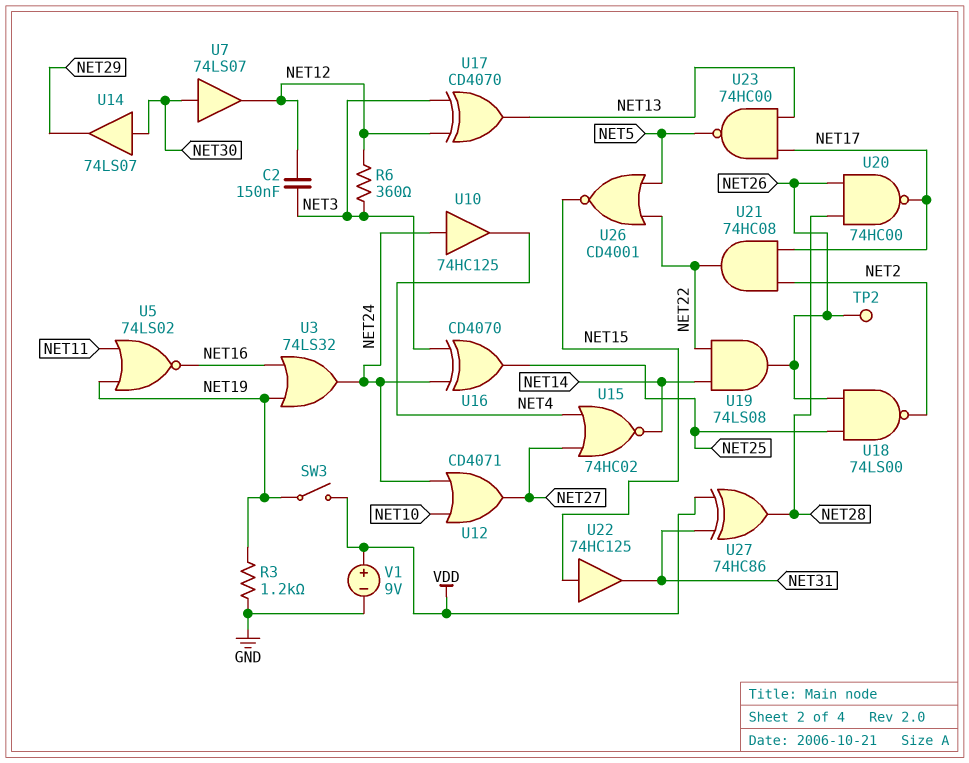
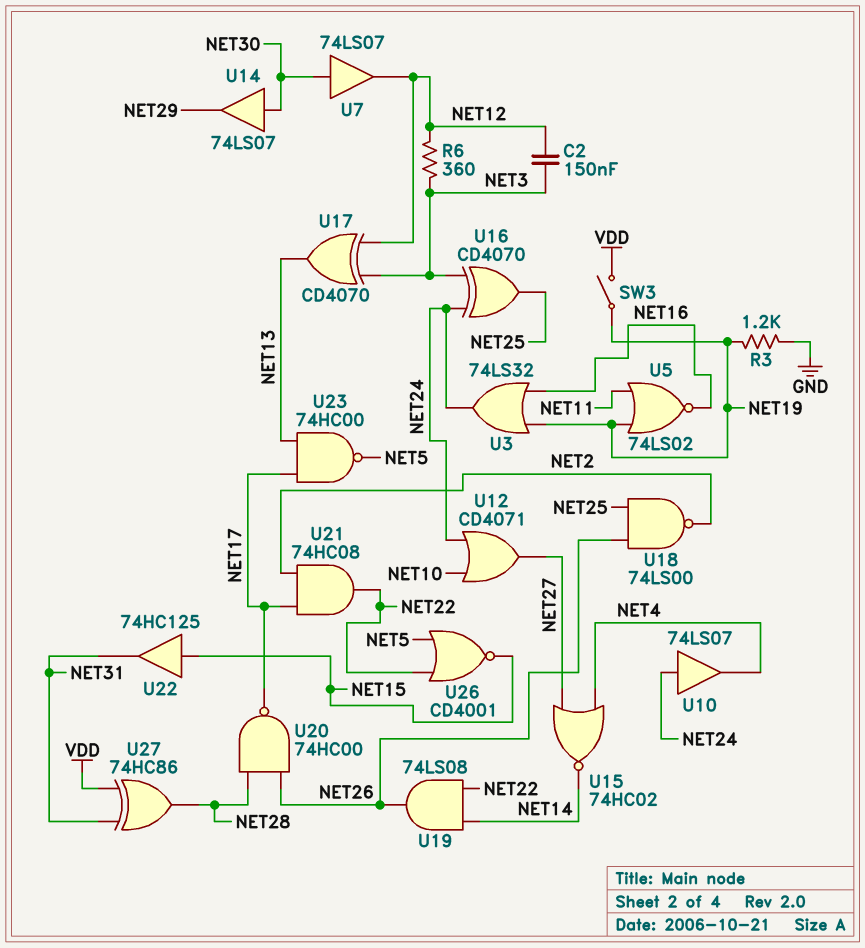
TP2: test point (NET26) -> none
U10: buffer 74HC125 (in NET24, out NET4) -> buffer 74LS07 (in NET24, out NET4)
V1: 9V (plus VDD, minus GND) -> none

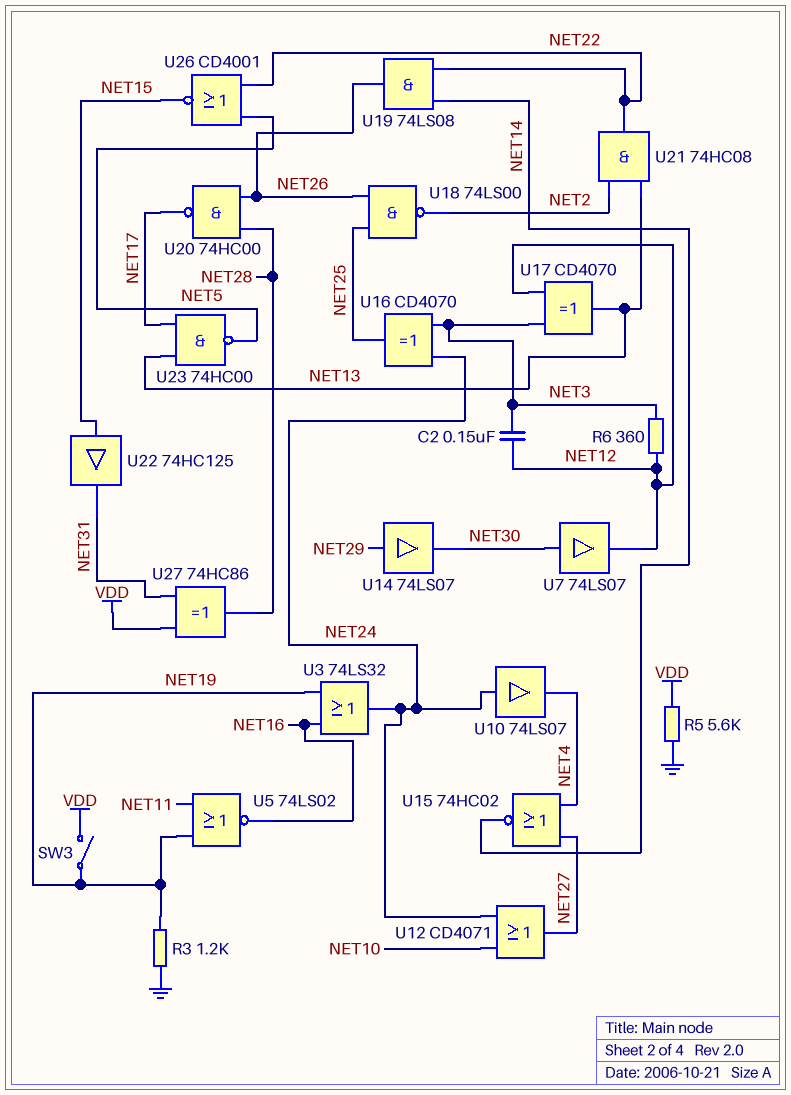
R5: none -> 5.6k (GND, VDD)
U14: buffer 74LS07 (in NET30, out NET29) -> buffer 74LS07 (in NET29, out NET30)
U21: AND 74HC08 (in NET2, in NET17, out NET22) -> AND 74HC08 (in NET2, in NET13, out NET22)

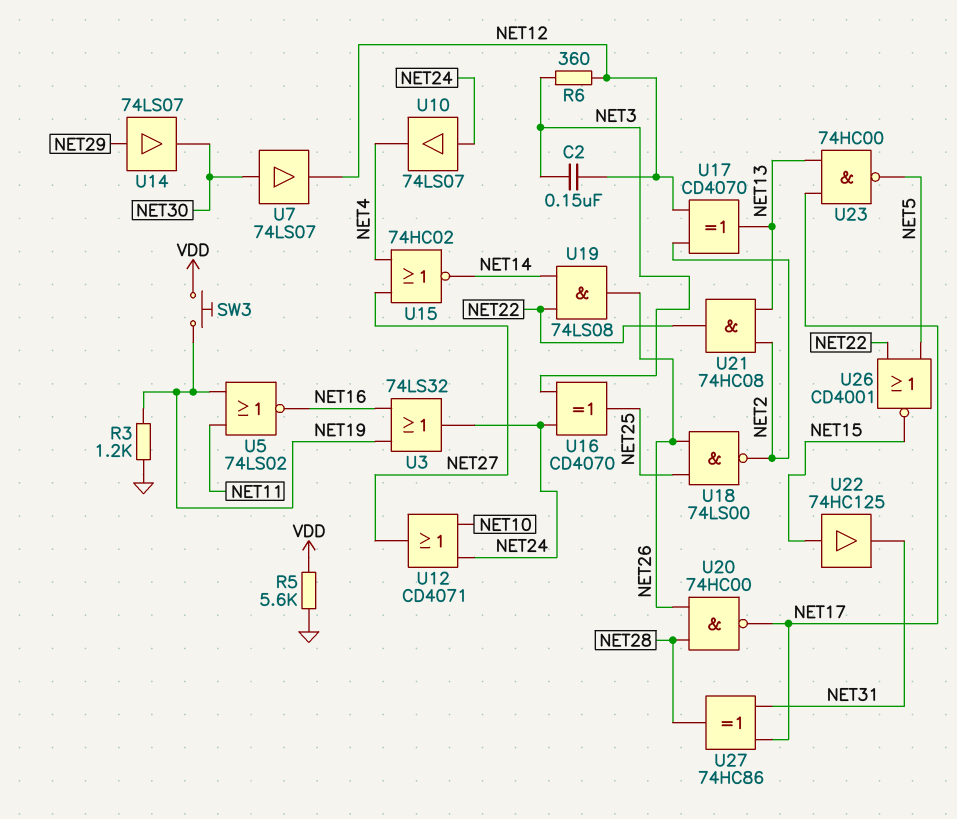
SW3: switch (NET19, VDD) -> button (NET19, VDD)
U17: XOR CD4070 (in NET3, in NET12, out NET13) -> XOR CD4070 (in NET2, in NET12, out NET13)
U27: XOR 74HC86 (in NET31, in VDD, out NET28) -> XOR 74HC86 (in NET17, in NET31, out NET28)

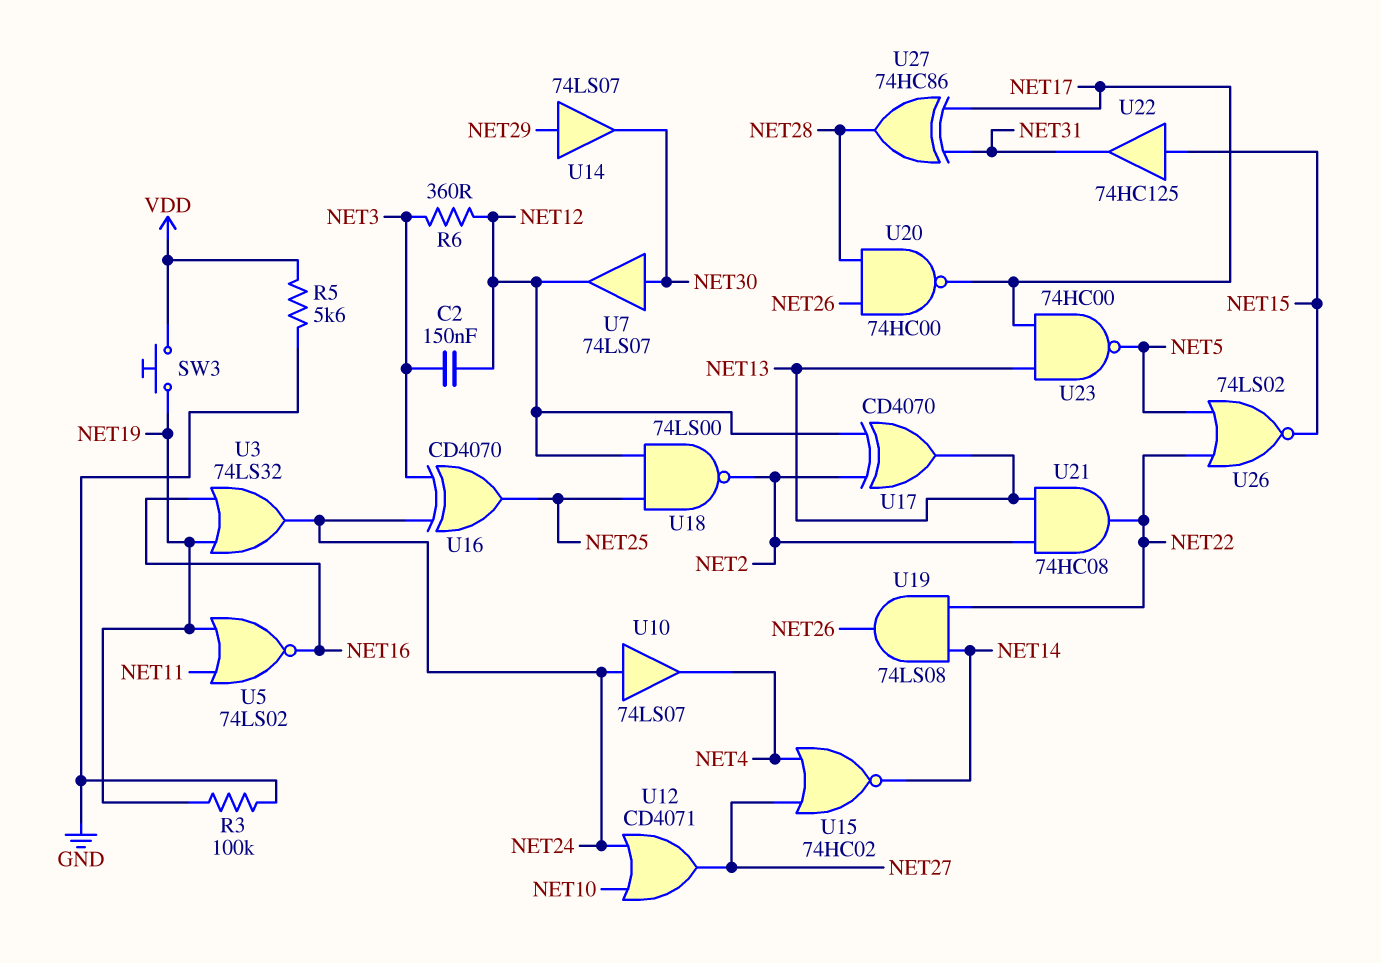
R3: 1.2k (GND, NET19) -> 100k (GND, NET19)
U18: NAND 74LS00 (in NET25, in NET26, out NET2) -> NAND 74LS00 (in NET12, in NET25, out NET2)
U26: NOR CD4001 (in NET5, in NET22, out NET15) -> NOR 74LS02 (in NET5, in NET22, out NET15)

